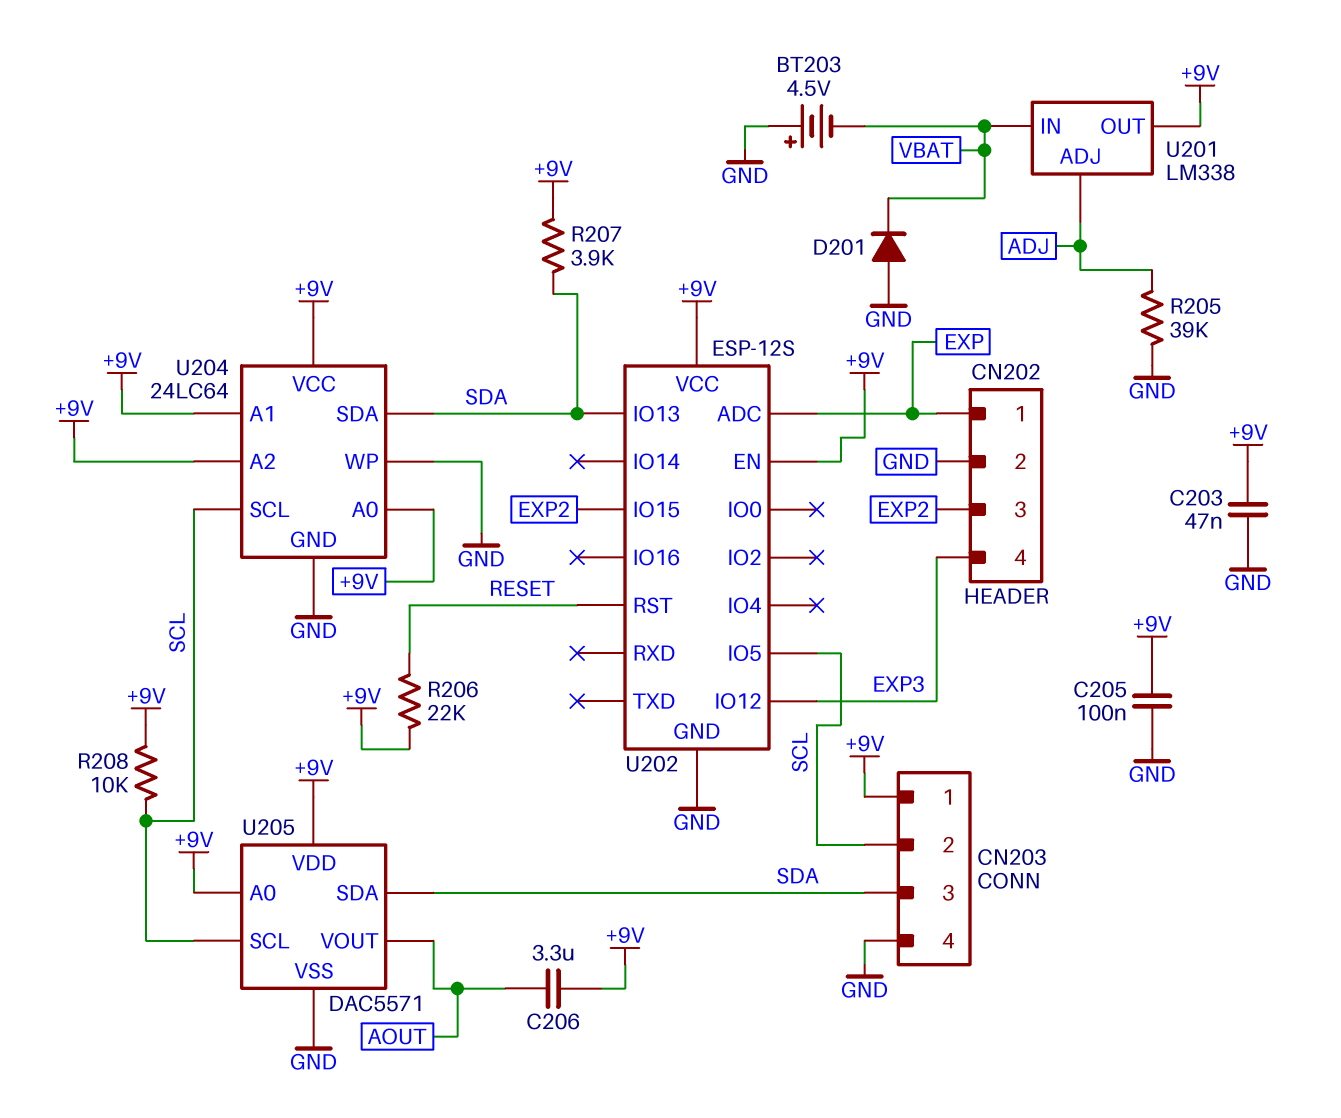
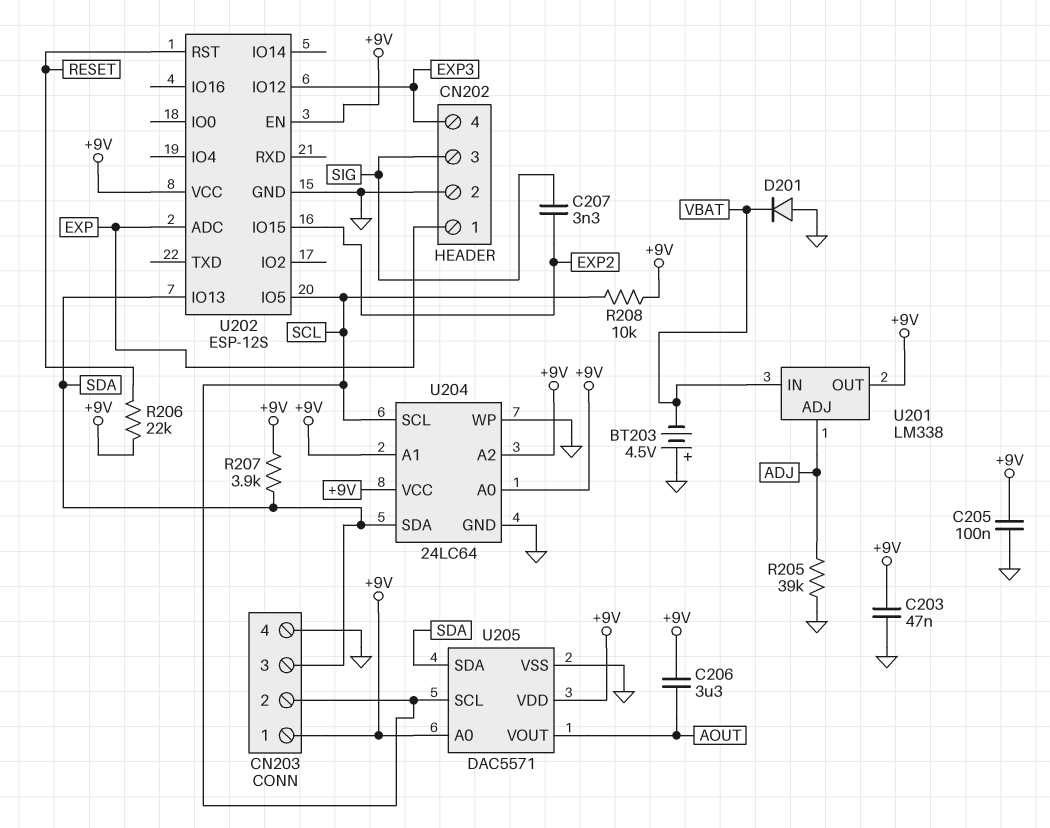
C207: none -> 3.3nF (EXP2, SIG)
CN202 pin 3: EXP2 -> SIG

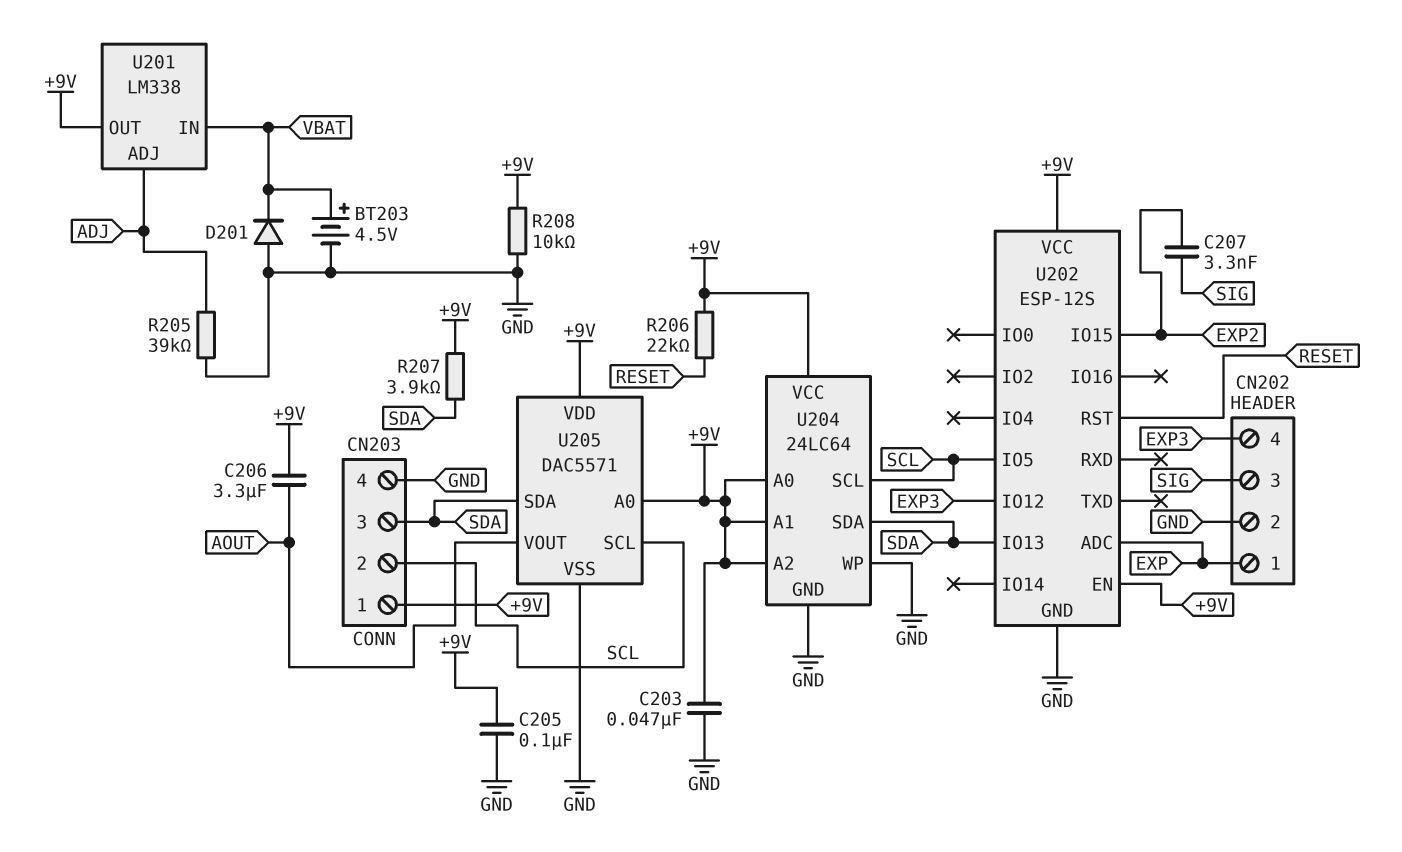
BT203: 4.5V (plus GND, minus VBAT) -> 4.5V (plus VBAT, minus GND)
R208: 10k (+9V, SCL) -> 10k (+9V, GND)

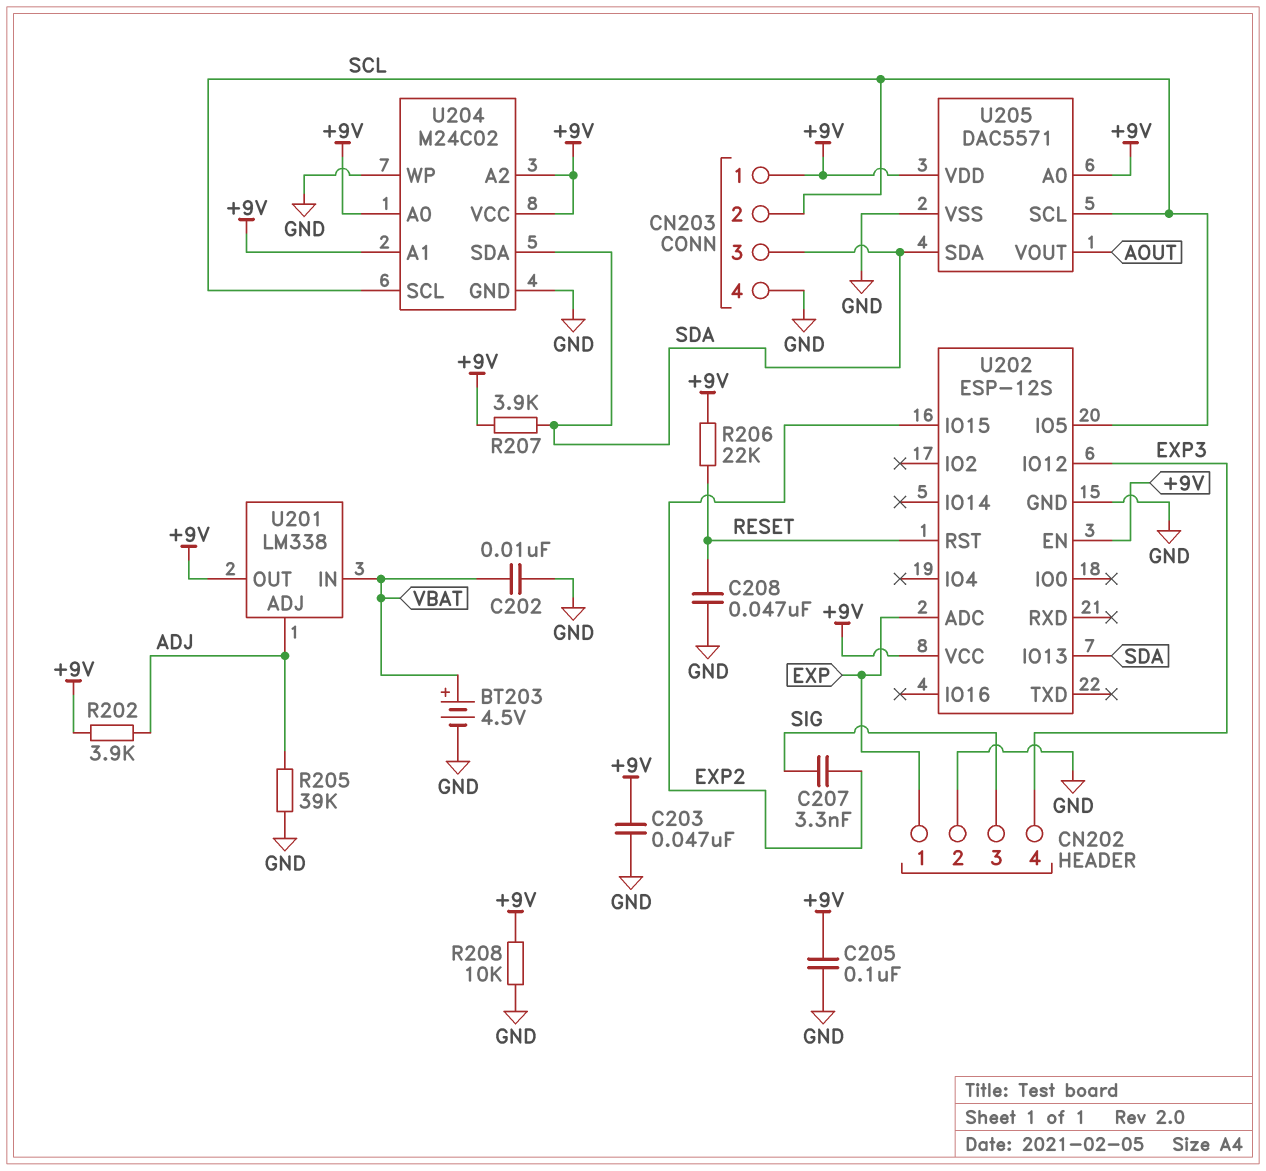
C202: none -> 10nF (GND, VBAT)
C206: 3.3uF (+9V, AOUT) -> none
C208: none -> 47nF (GND, RESET)
D201: diode (A GND, K VBAT) -> none
R202: none -> 3.9k (+9V, ADJ)
U204: 24LC64 -> M24C02

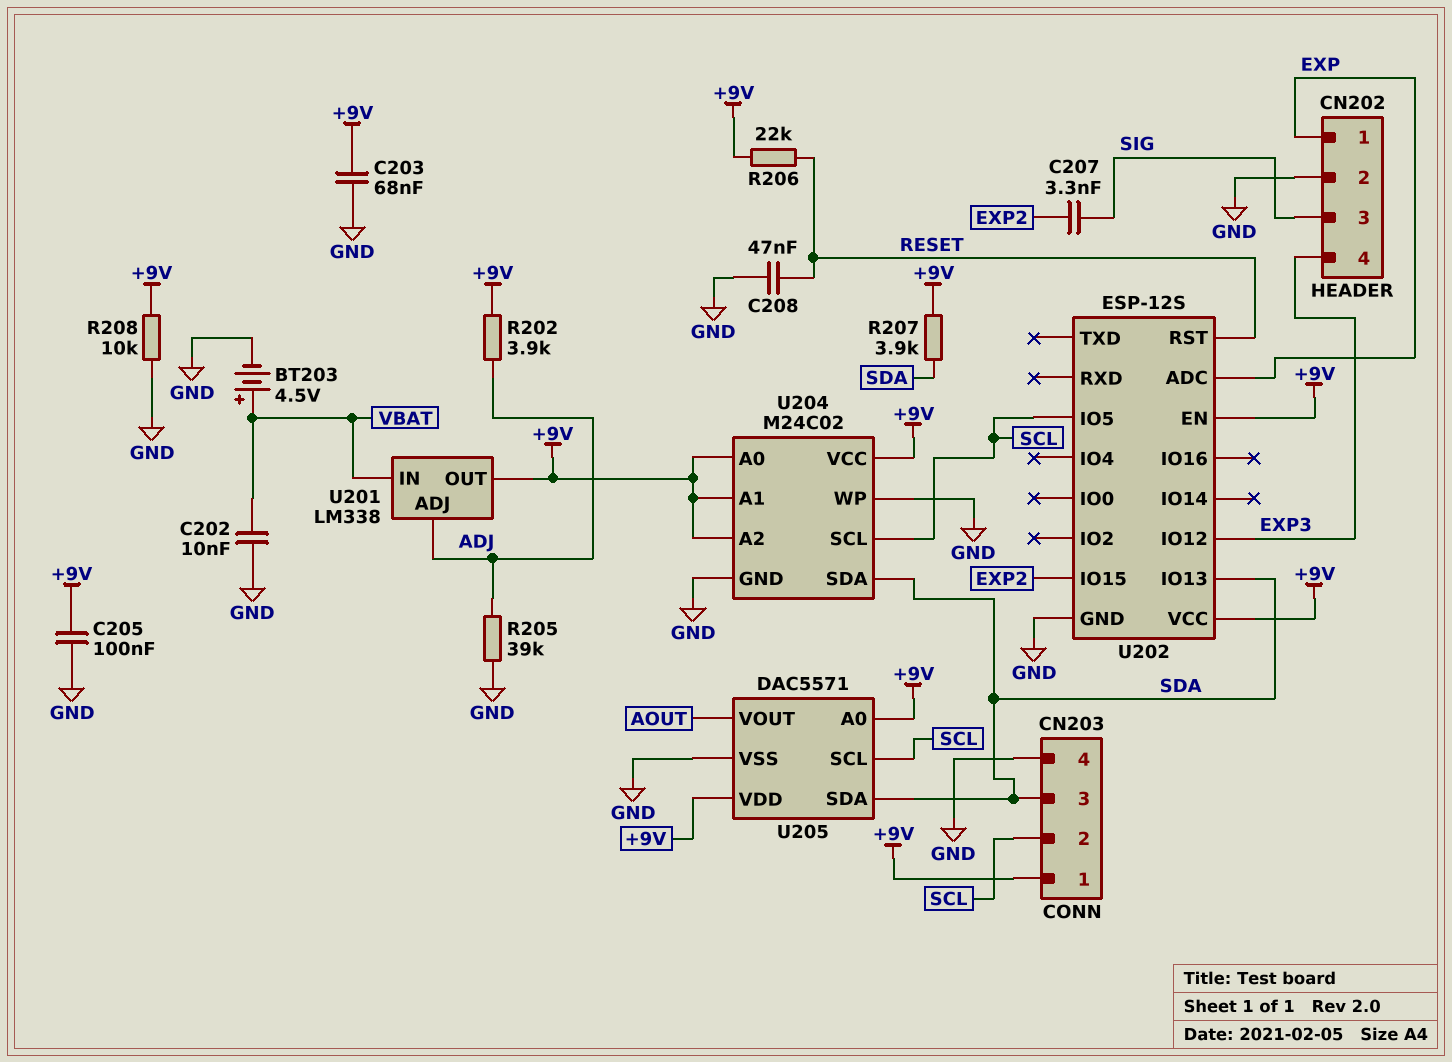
C203: 47nF (+9V, GND) -> 68nF (+9V, GND)

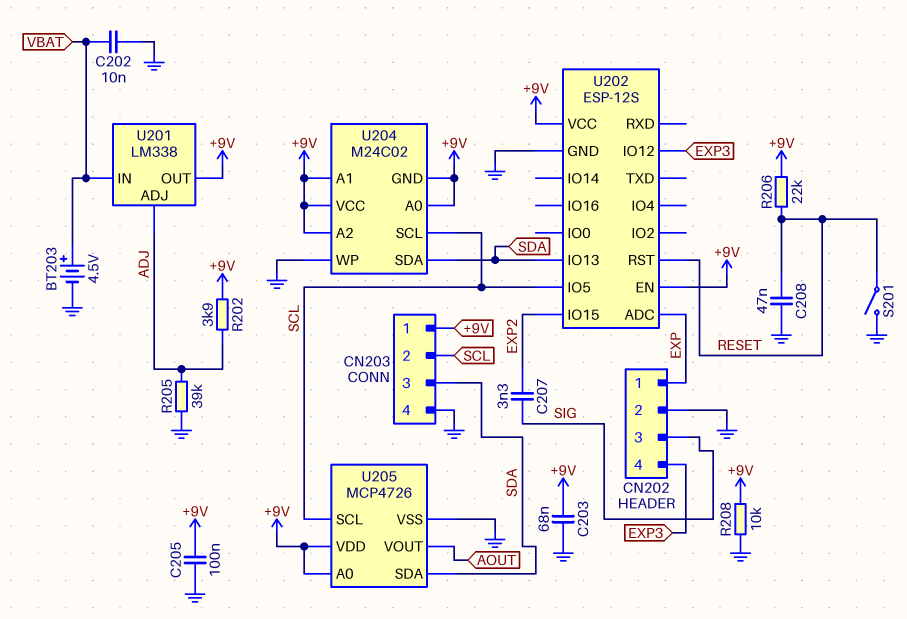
R207: 3.9k (+9V, SDA) -> none
S201: none -> switch (GND, RESET)
U204 pin GND: GND -> +9V
U205: DAC5571 -> MCP4726

